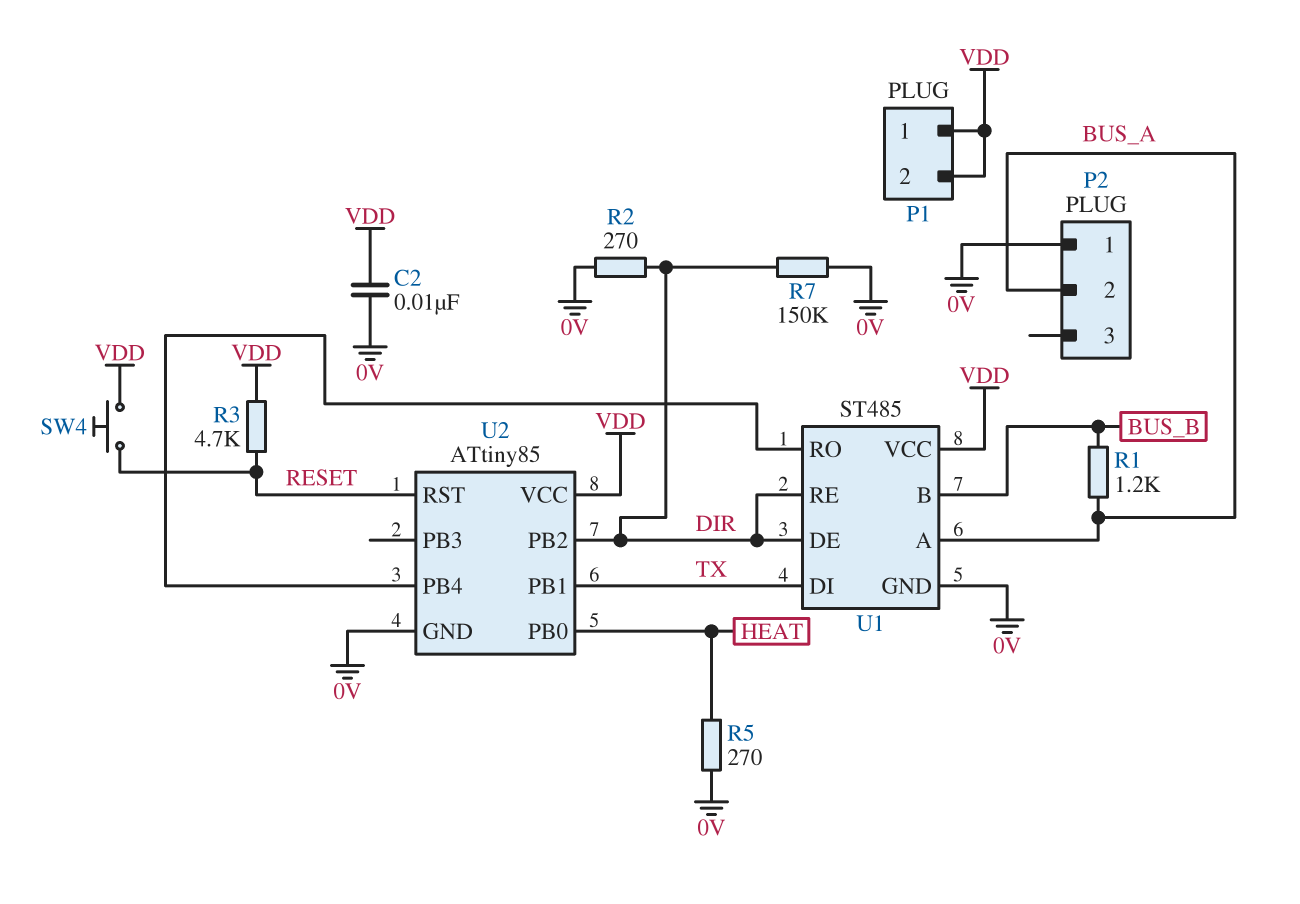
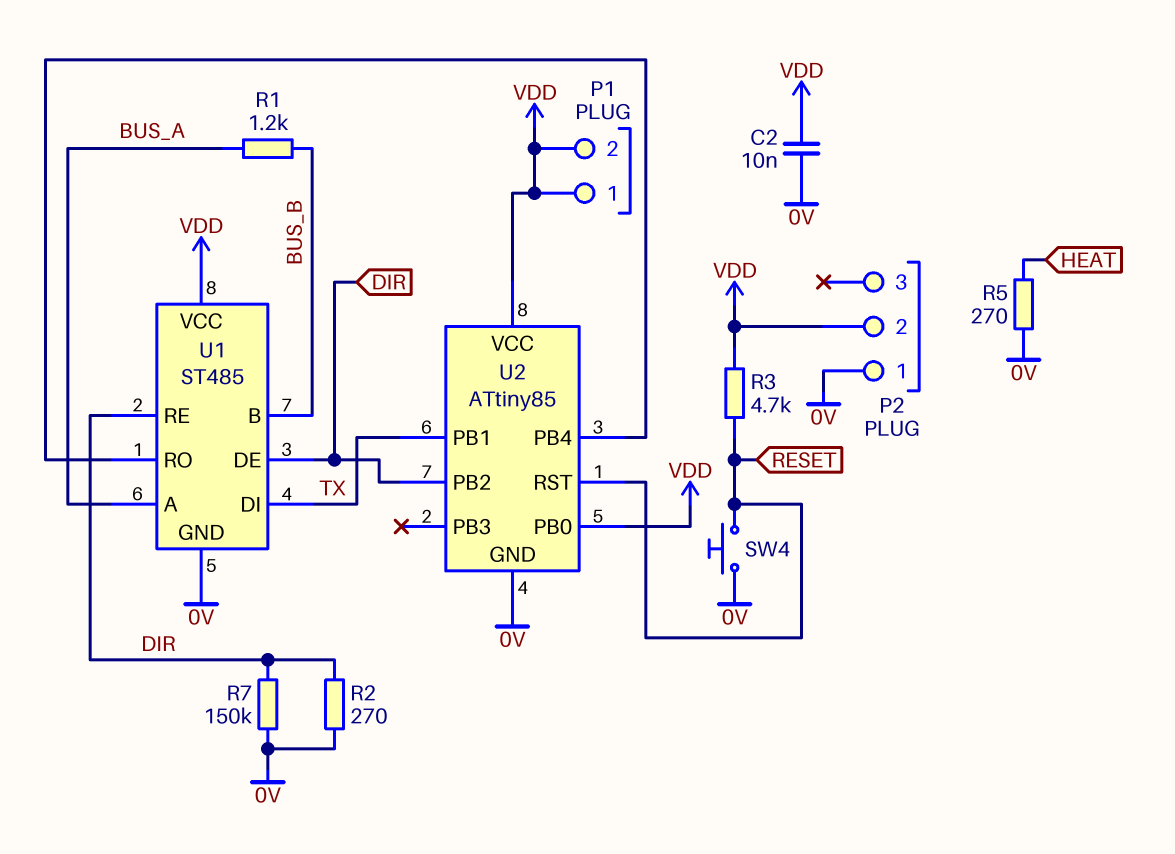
P2 pin 2: BUS_A -> VDD
SW4: button (RESET, VDD) -> button (0V, RESET)
U2 pin PB0: HEAT -> VDD

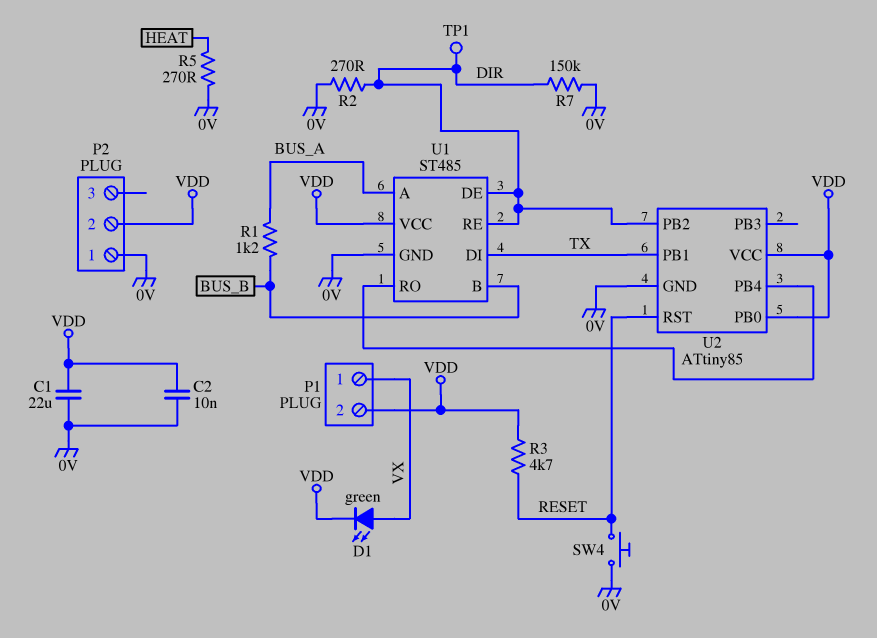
C1: none -> 22uF (0V, VDD)
D1: none -> LED green (A VX, K VDD)
P1 pin 1: VDD -> VX
TP1: none -> test point (DIR)

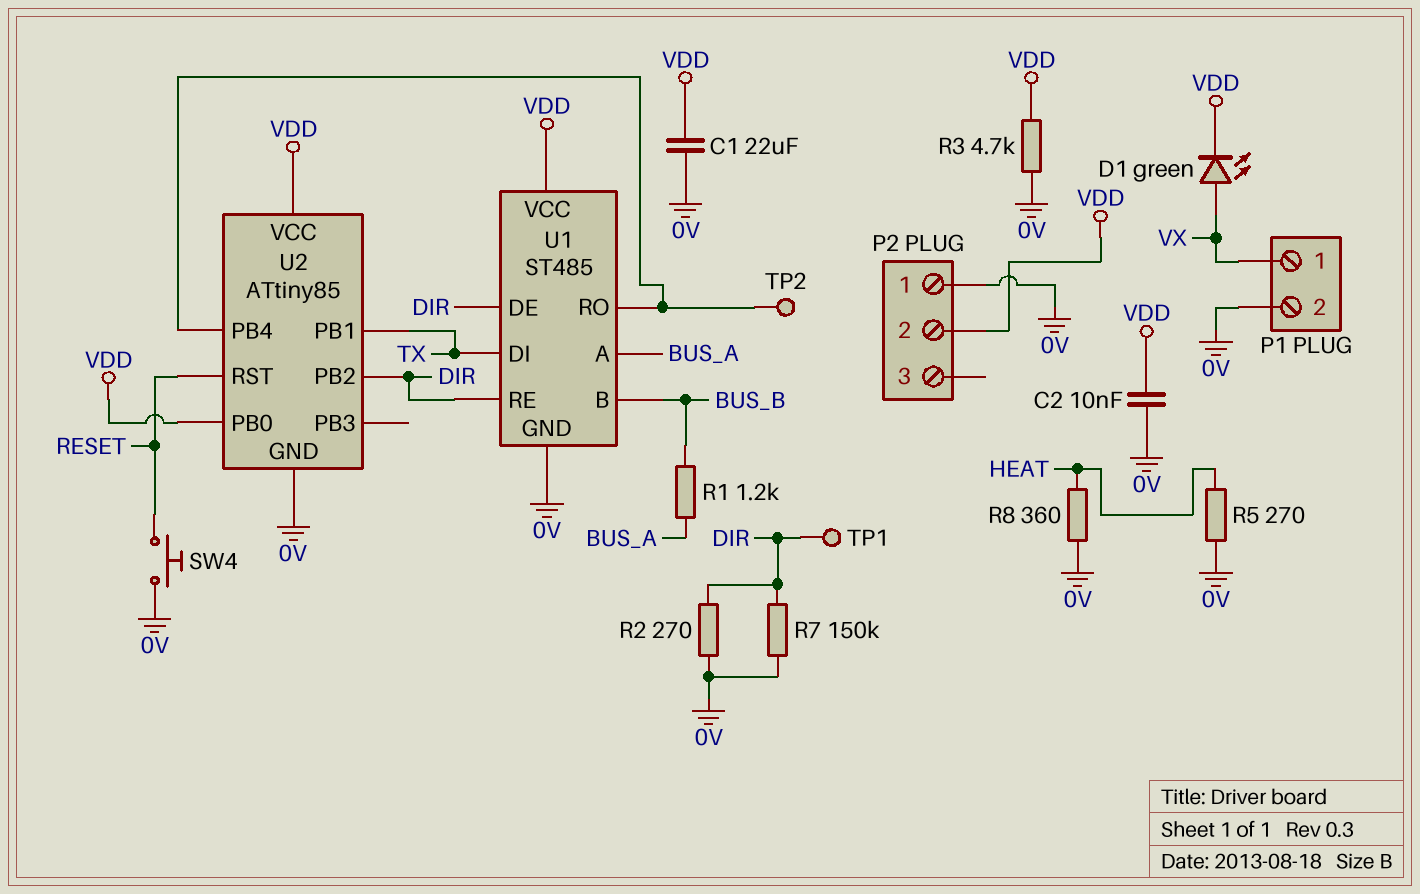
P1 pin 2: VDD -> 0V
R3: 4.7k (RESET, VDD) -> 4.7k (0V, VDD)
R8: none -> 360 (0V, HEAT)
TP2: none -> test point (U1/RO)

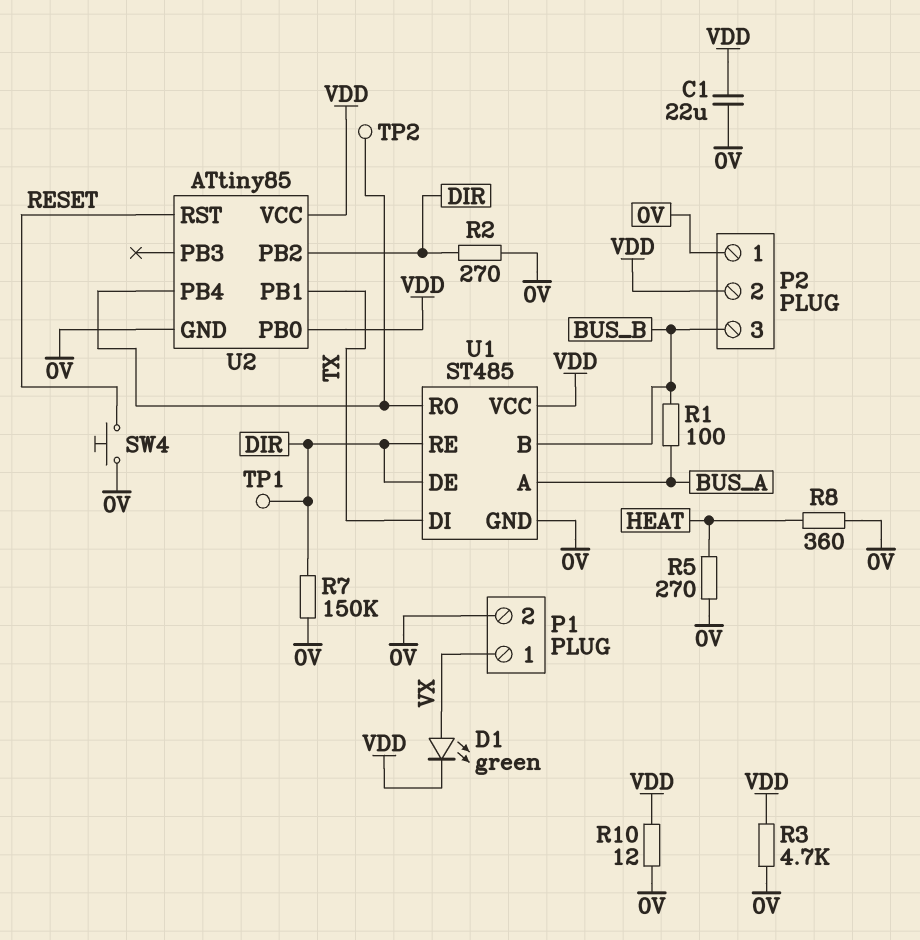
C2: 10nF (0V, VDD) -> none
P2 pin 3: none -> BUS_B
R1: 1.2k (BUS_A, BUS_B) -> 100 (BUS_A, BUS_B)
R10: none -> 12 (0V, VDD)

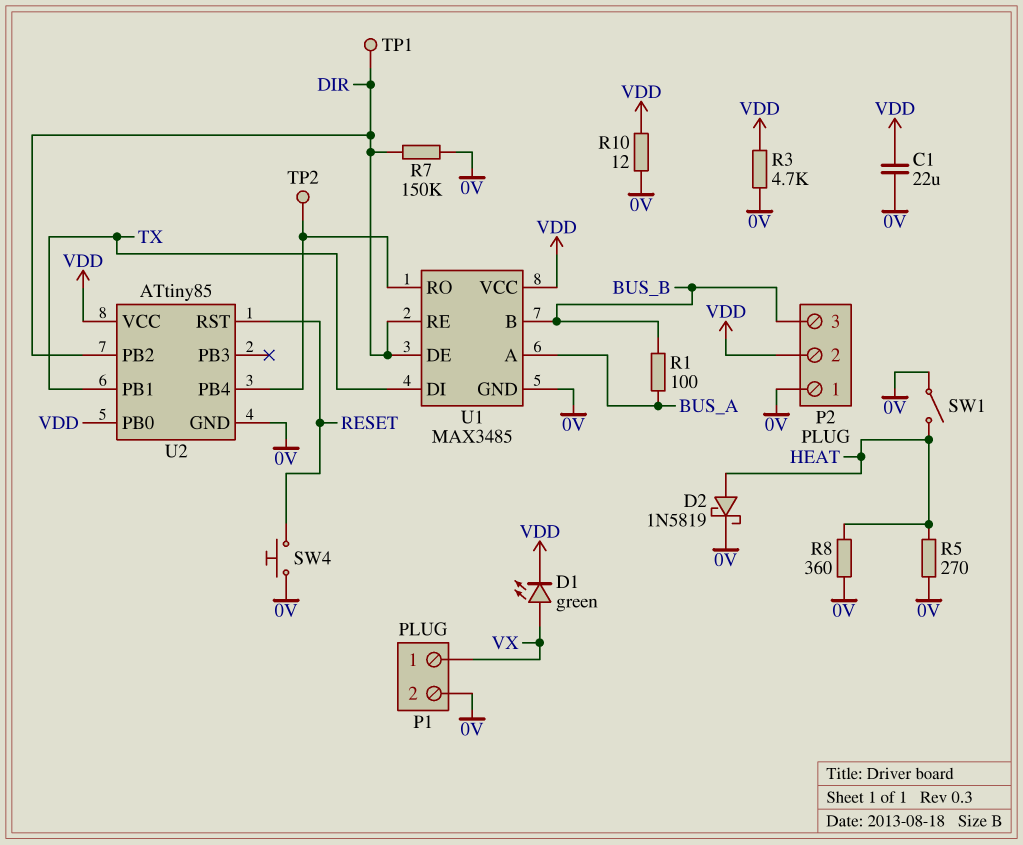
D2: none -> schottky 1N5819 (A HEAT, K 0V)
R2: 270 (0V, DIR) -> none
SW1: none -> switch (0V, HEAT)
U1: ST485 -> MAX3485

